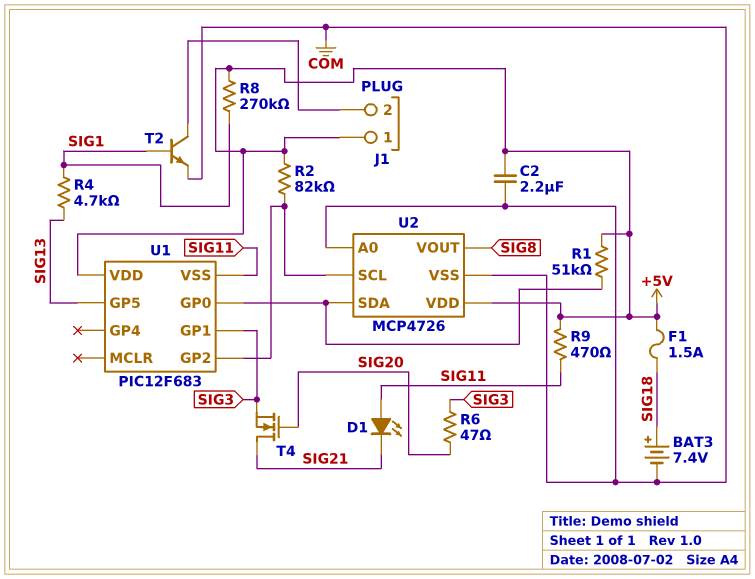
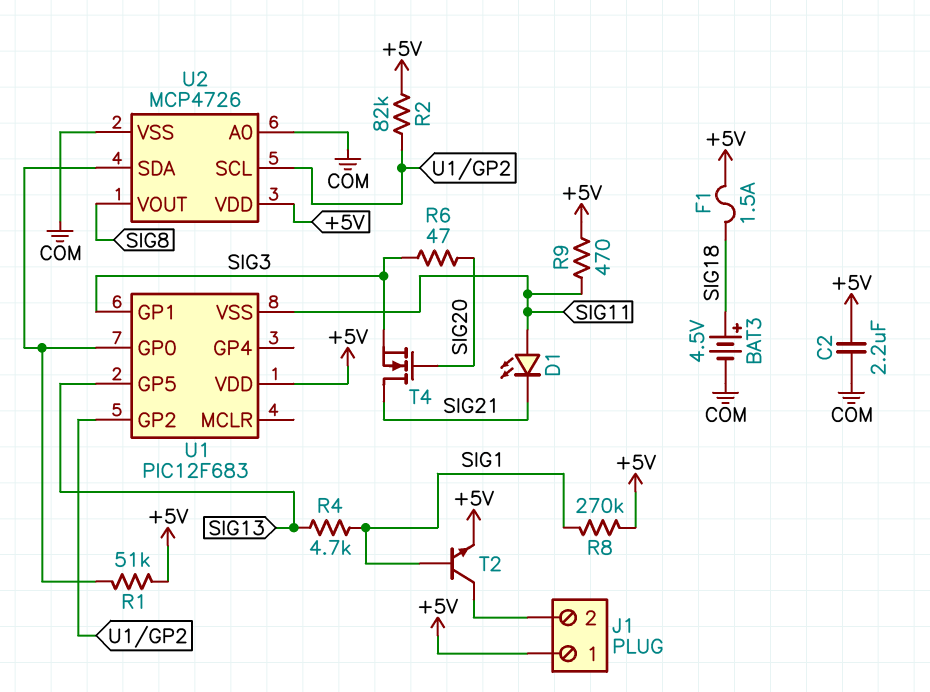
BAT3: 7.4V (plus SIG18, minus COM) -> 4.5V (plus SIG18, minus COM)
T2: NPN (B SIG1, C J1/2, E COM) -> NPN (B SIG1, C J1/2, E +5V)

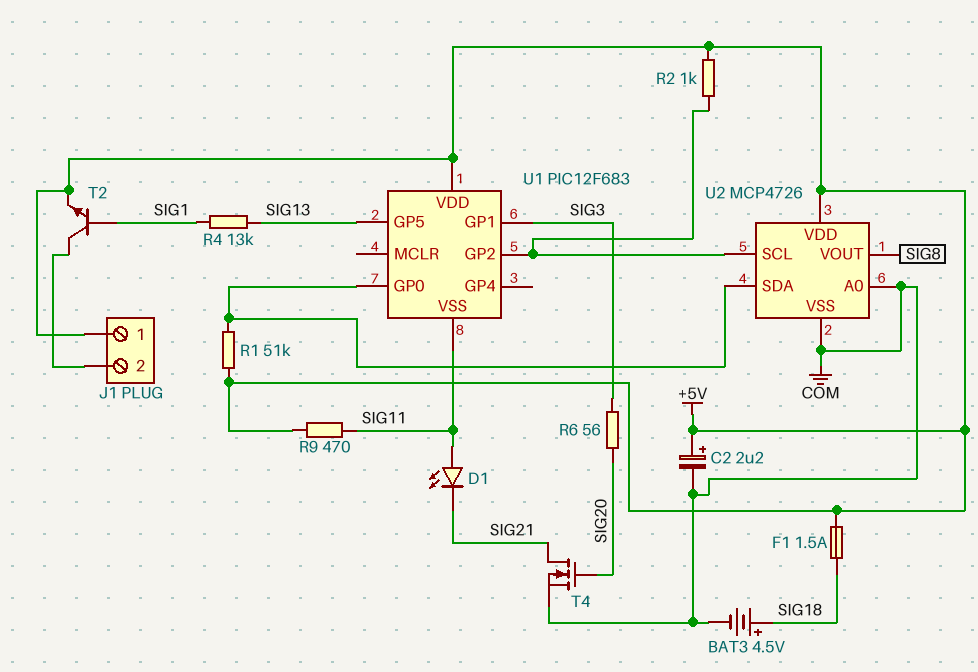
C2: 2.2uF (+5V, COM) -> 2.2uF (plus +5V, minus COM)
R2: 82k (+5V, U1/GP2) -> 1k (+5V, U1/GP2)
R4: 4.7k (SIG1, SIG13) -> 13k (SIG1, SIG13)
R6: 47 (SIG3, SIG20) -> 56 (SIG3, SIG20)
R8: 270k (+5V, SIG1) -> none
T4: NMOS (G SIG20, D SIG21, S SIG3) -> NMOS (G SIG20, D SIG21, S COM)

